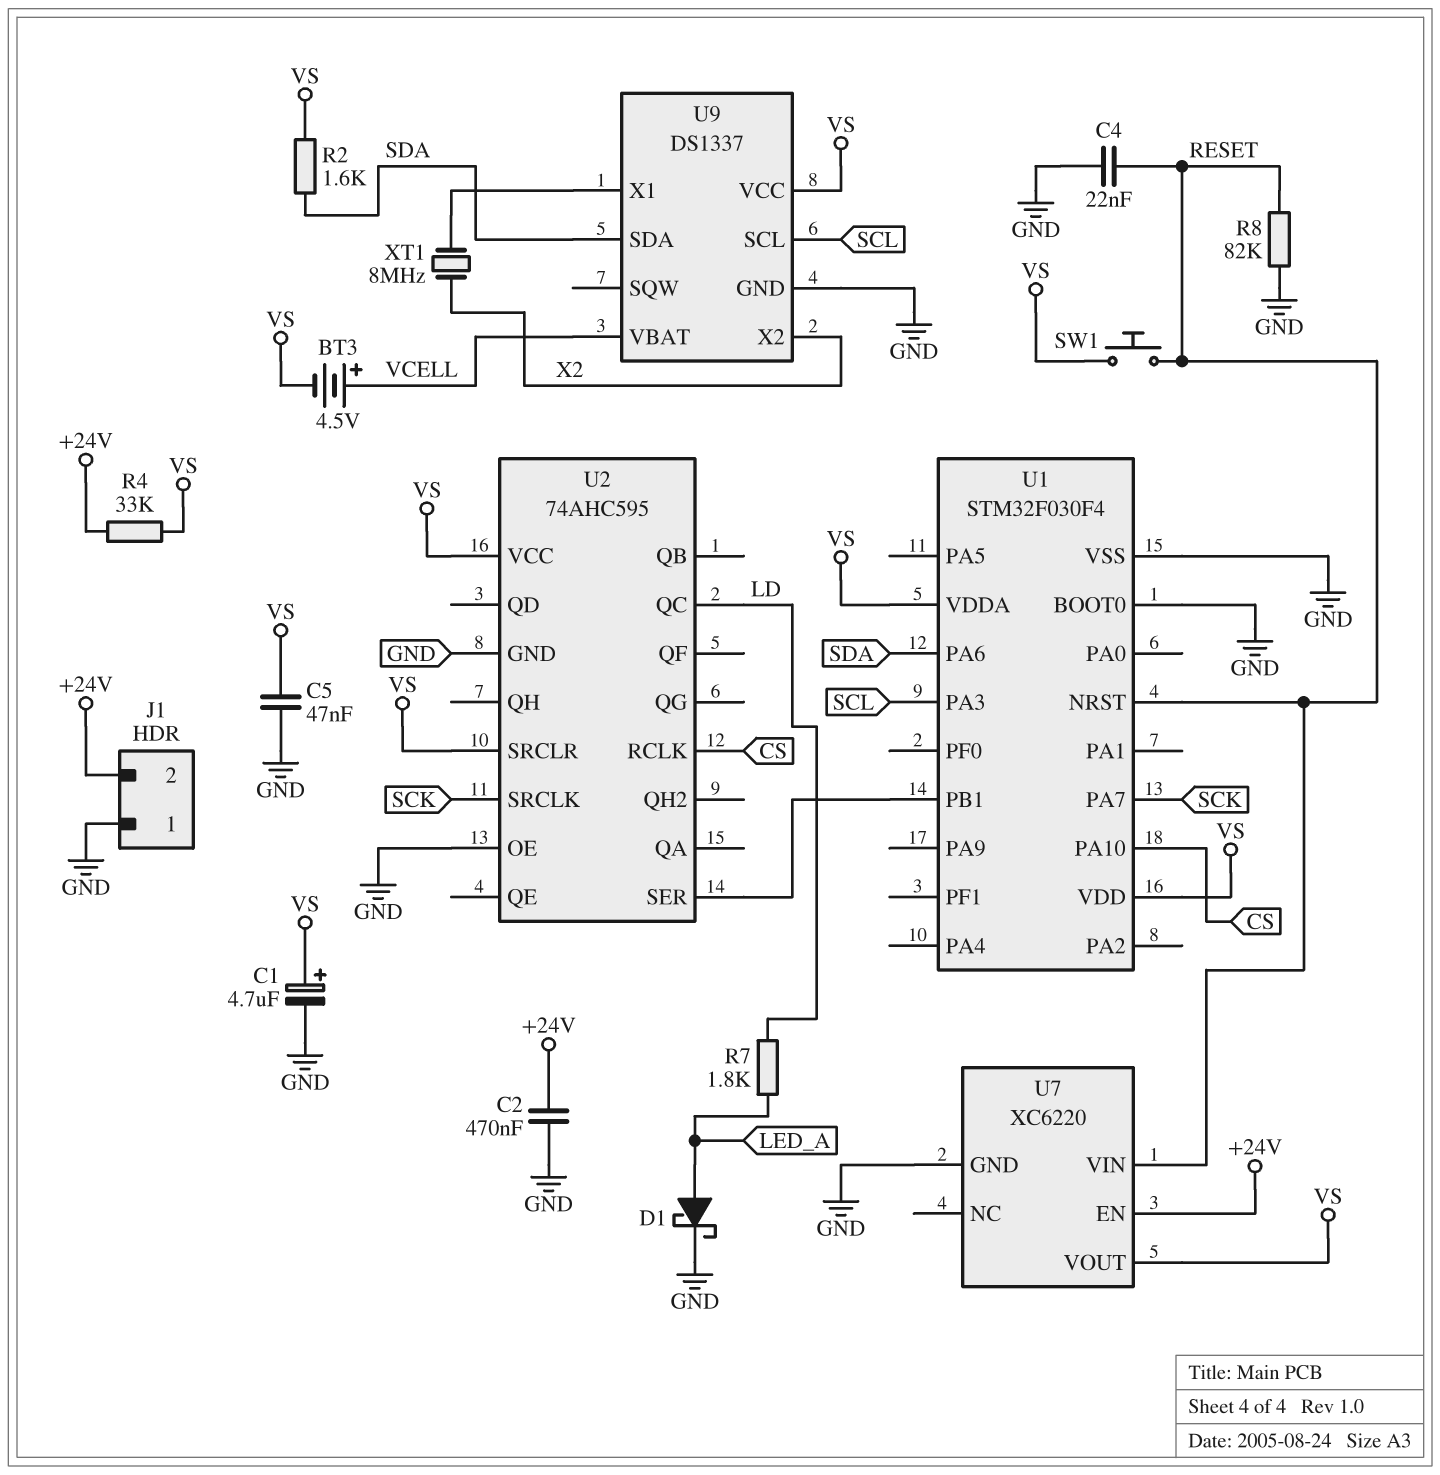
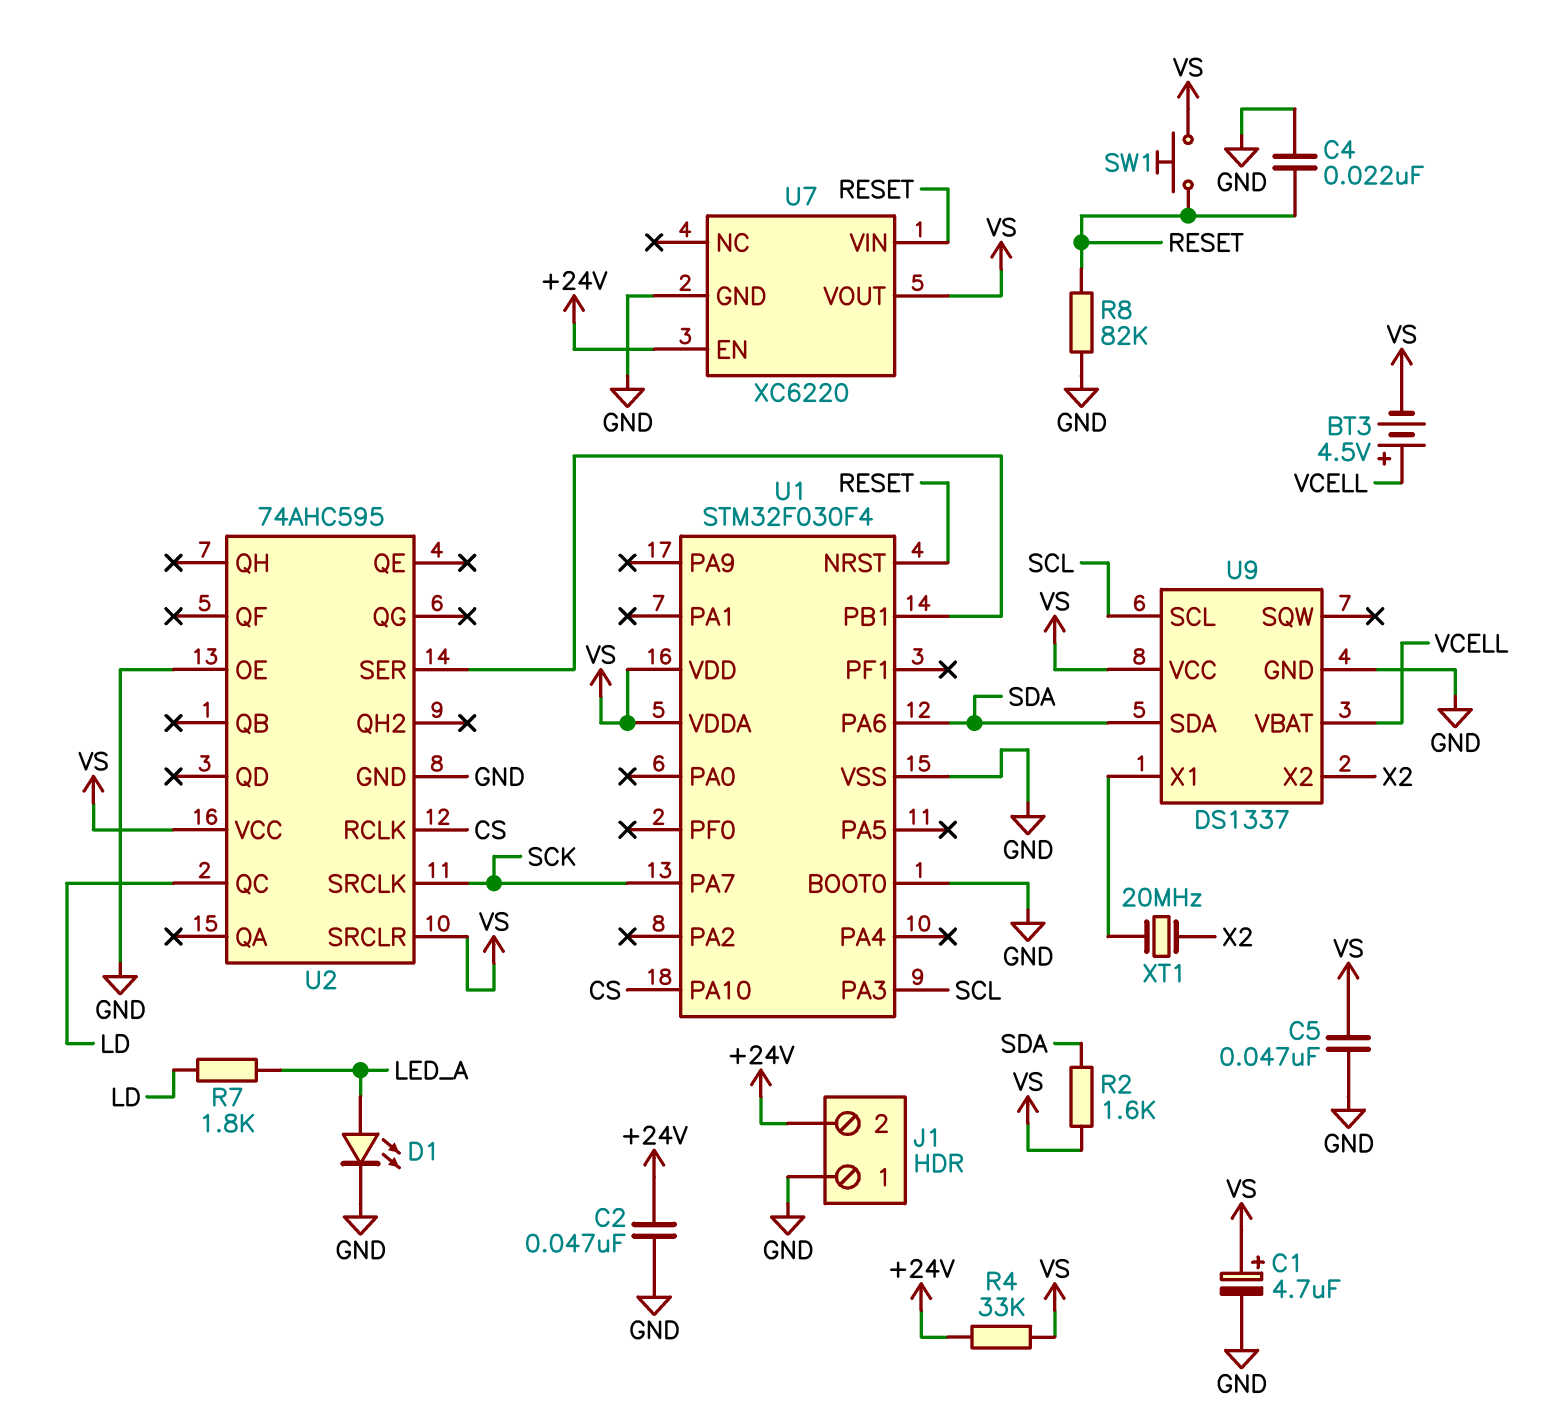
C2: 470nF (+24V, GND) -> 47nF (+24V, GND)
D1: schottky (A LED_A, K GND) -> LED (A LED_A, K GND)
XT1: 8MHz (U9/X1, X2) -> 20MHz (U9/X1, X2)

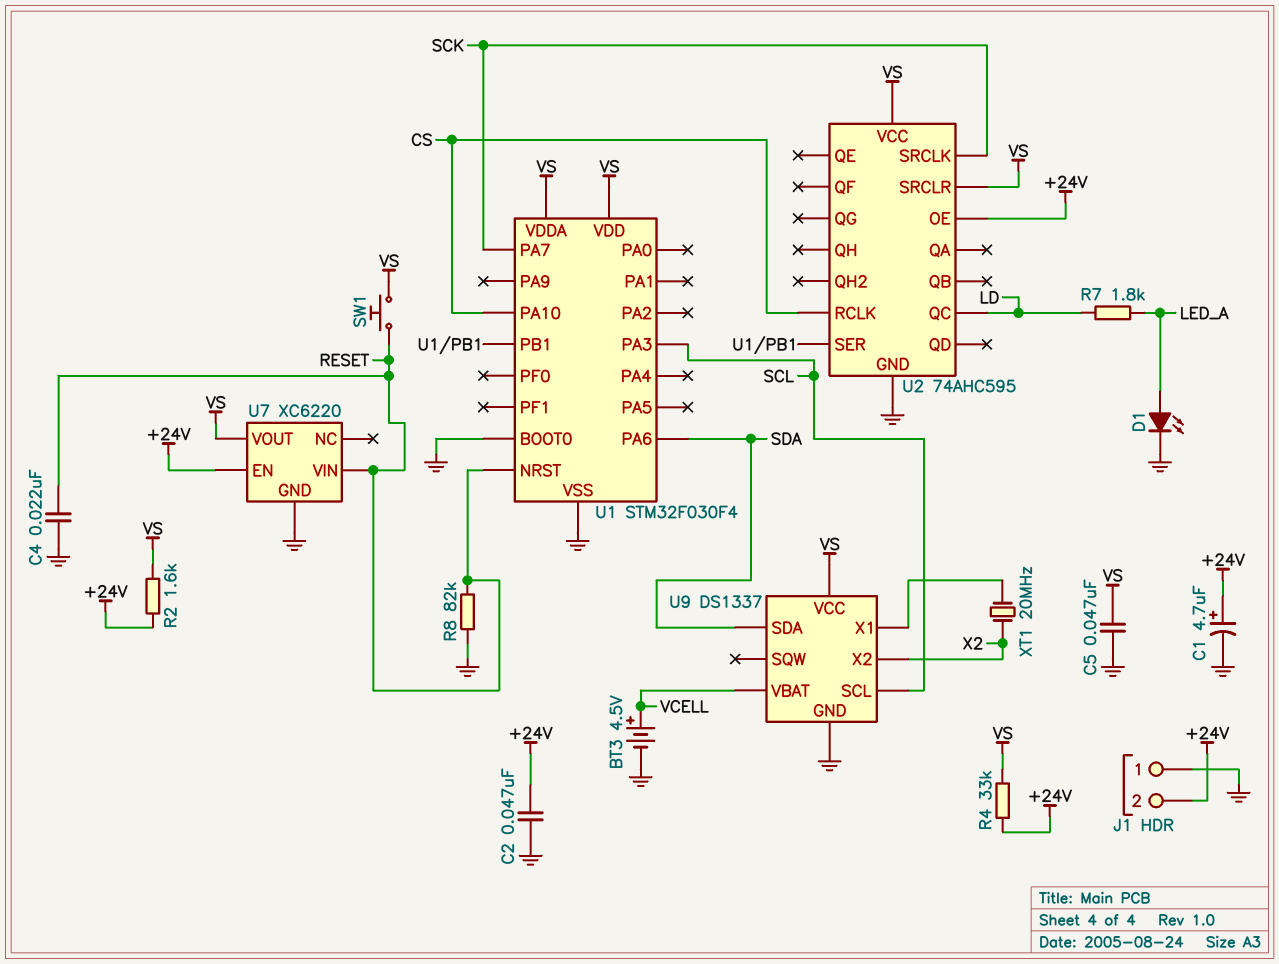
BT3: 4.5V (plus VCELL, minus VS) -> 4.5V (plus VCELL, minus GND)
C1: 4.7uF (plus VS, minus GND) -> 4.7uF (plus +24V, minus GND)
R2: 1.6k (SDA, VS) -> 1.6k (+24V, VS)
U2 pin OE: GND -> +24V

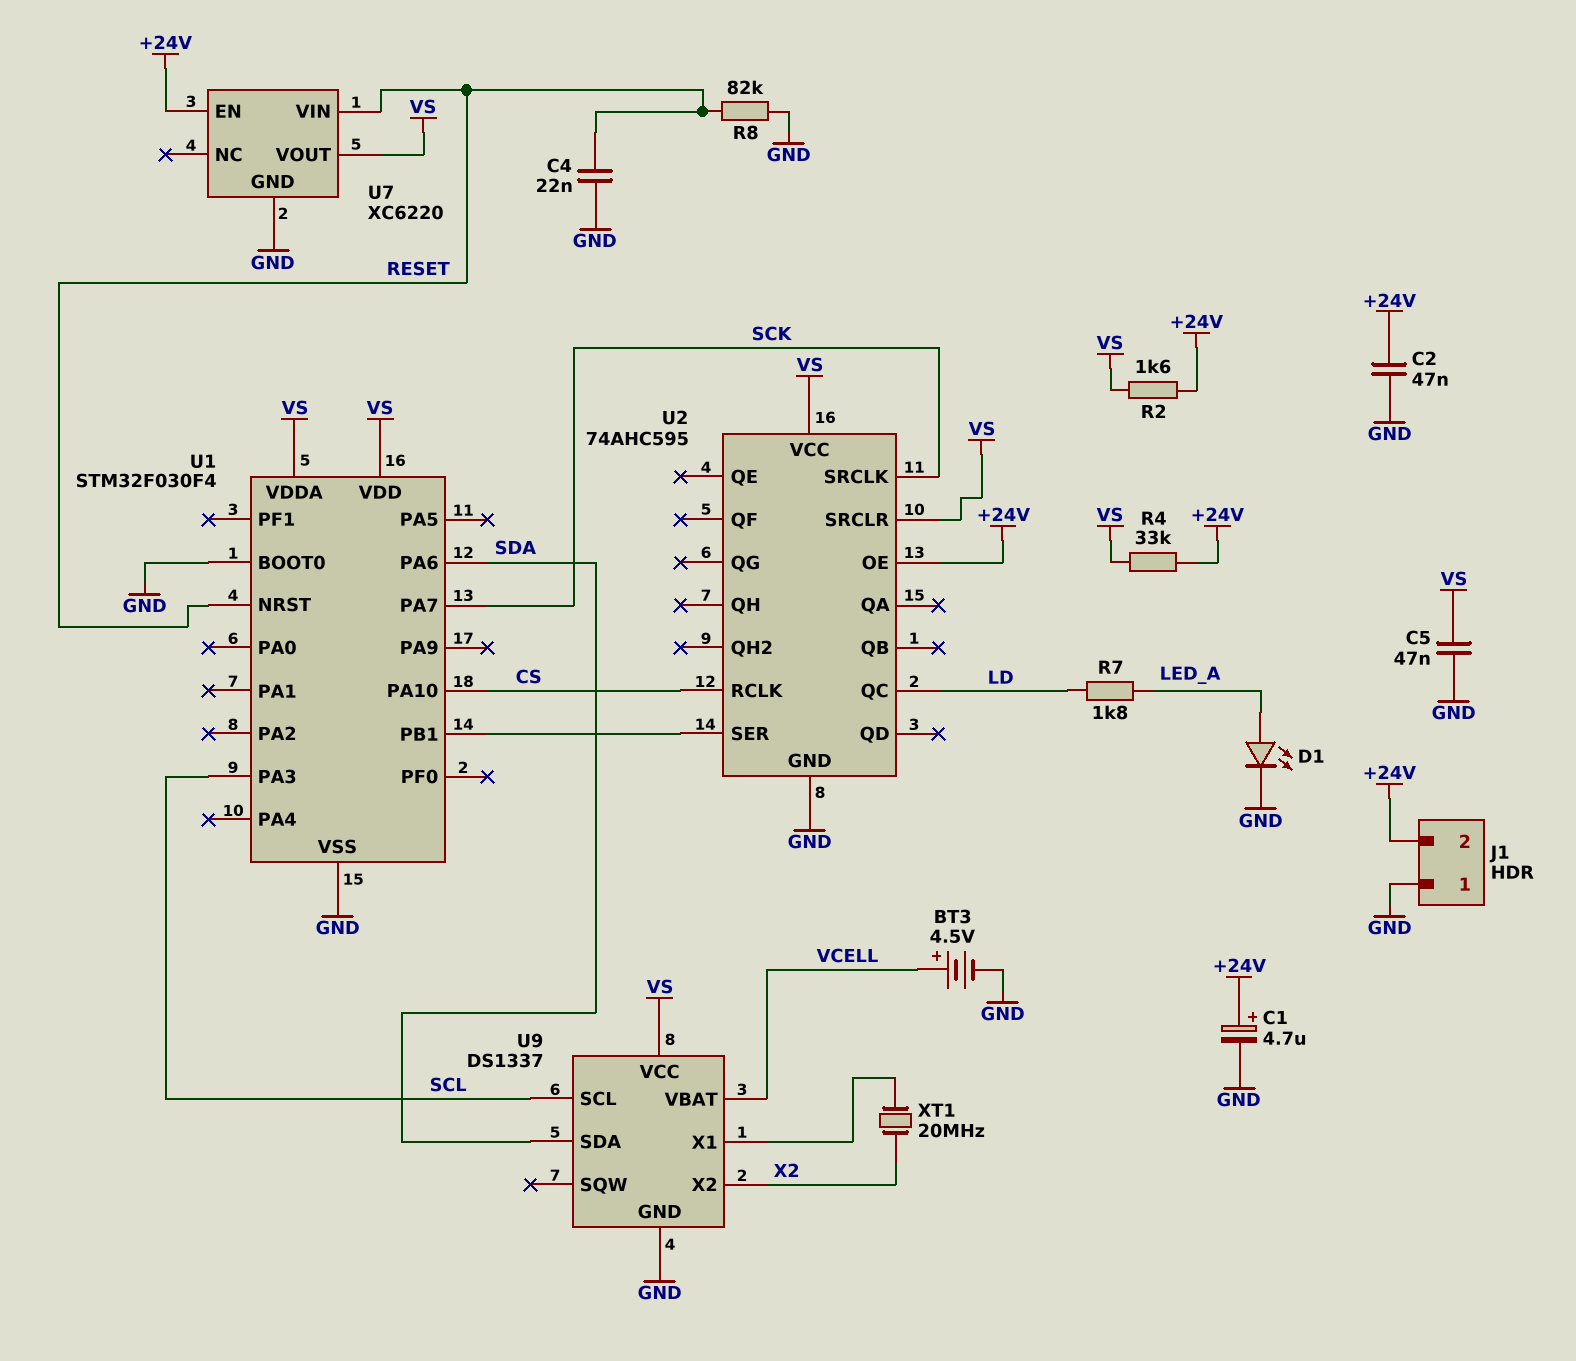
SW1: button (RESET, VS) -> none

